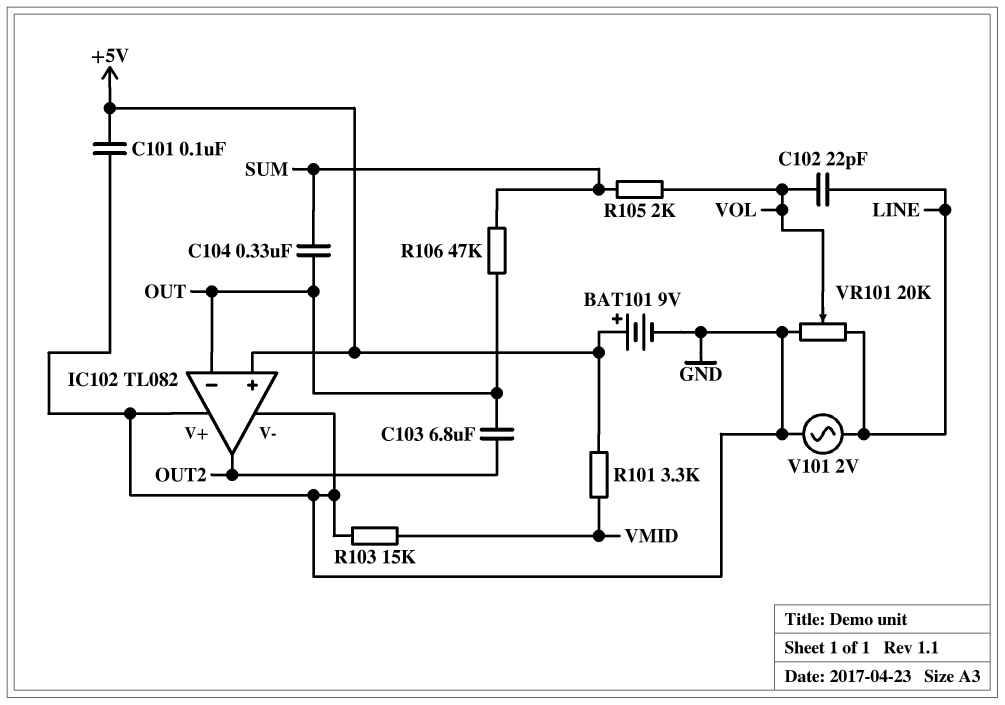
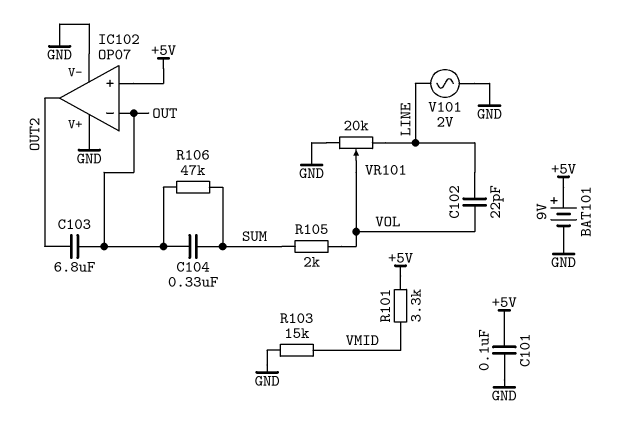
IC102: TL082 -> OP07

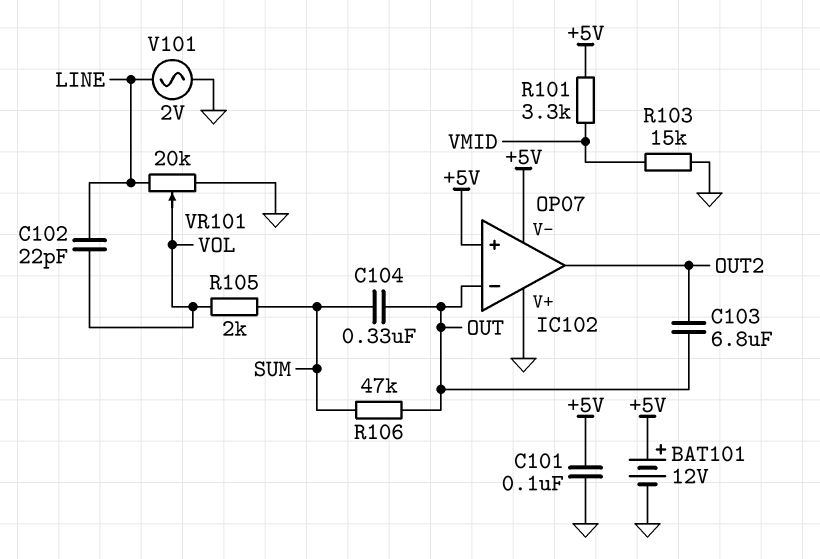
BAT101: 9V (plus +5V, minus GND) -> 12V (plus +5V, minus GND)
IC102 pin V-: GND -> +5V

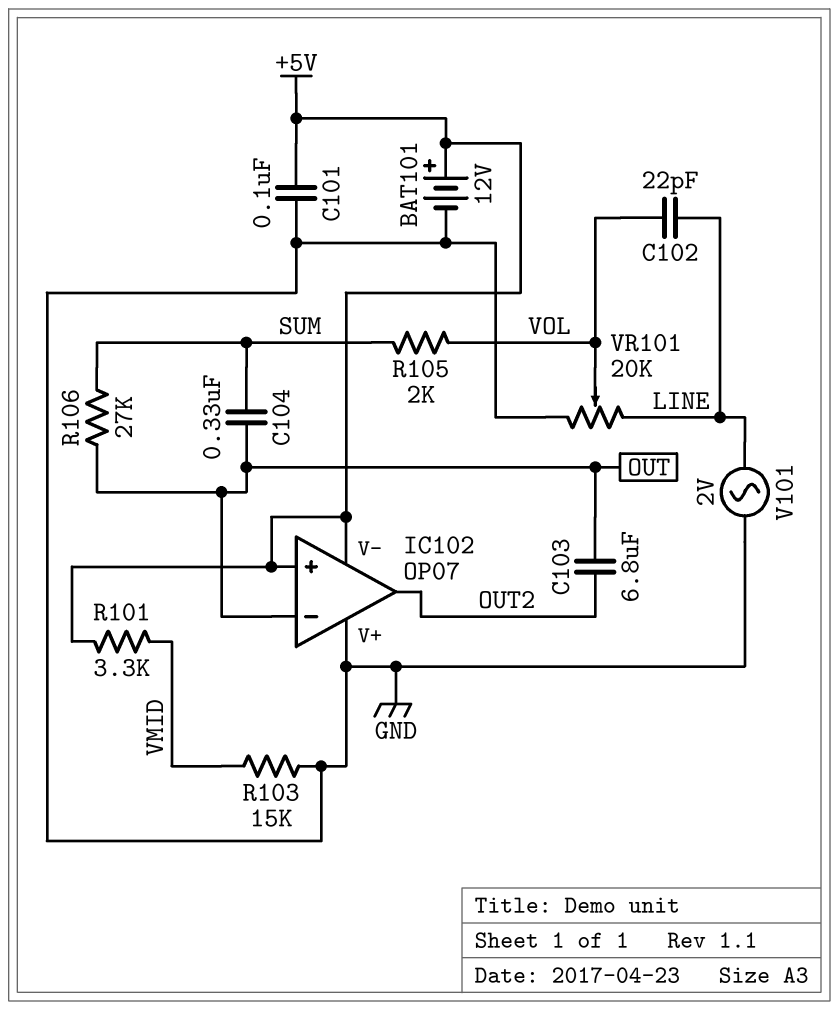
R106: 47k (OUT, SUM) -> 27k (OUT, SUM)

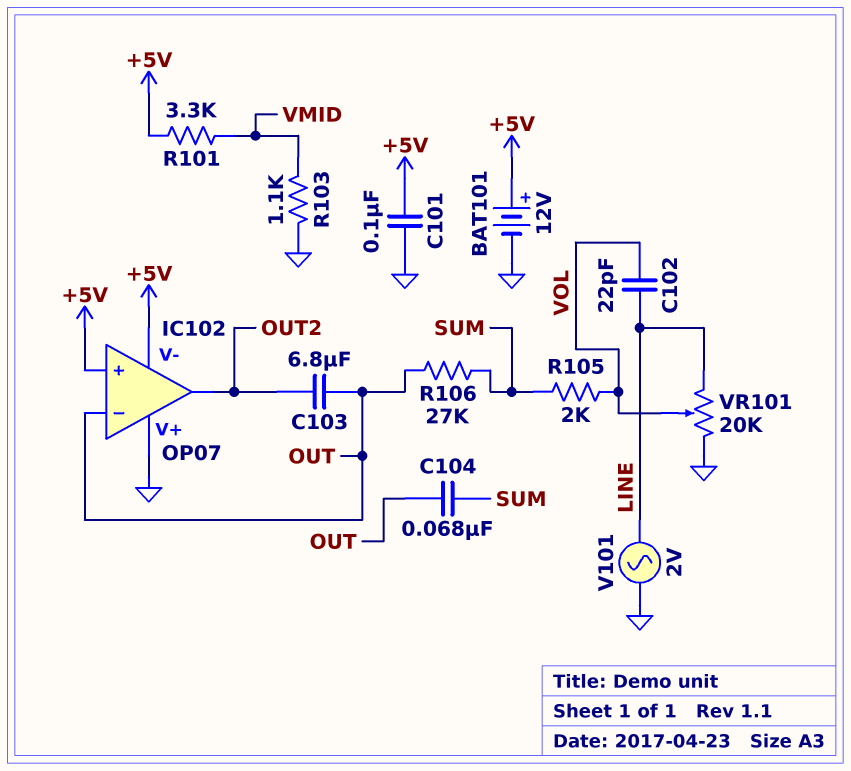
C104: 330nF (OUT, SUM) -> 68nF (OUT, SUM)
R103: 15k (GND, VMID) -> 1.1k (GND, VMID)

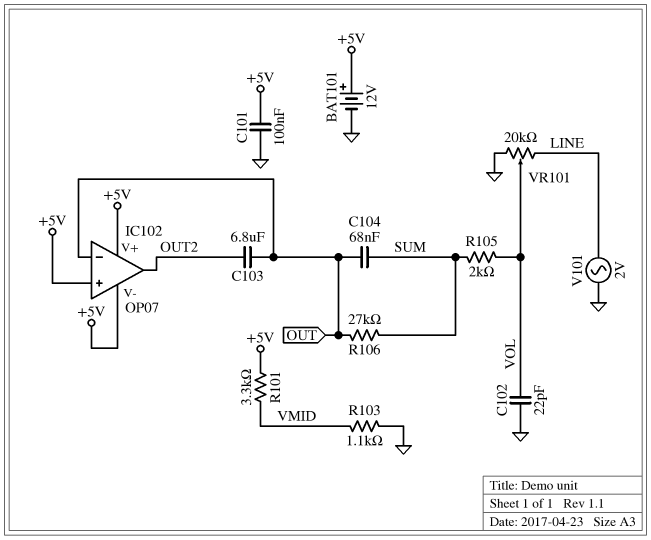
C102: 22pF (LINE, VOL) -> 22pF (GND, VOL)
IC102 pin V+: GND -> +5V

